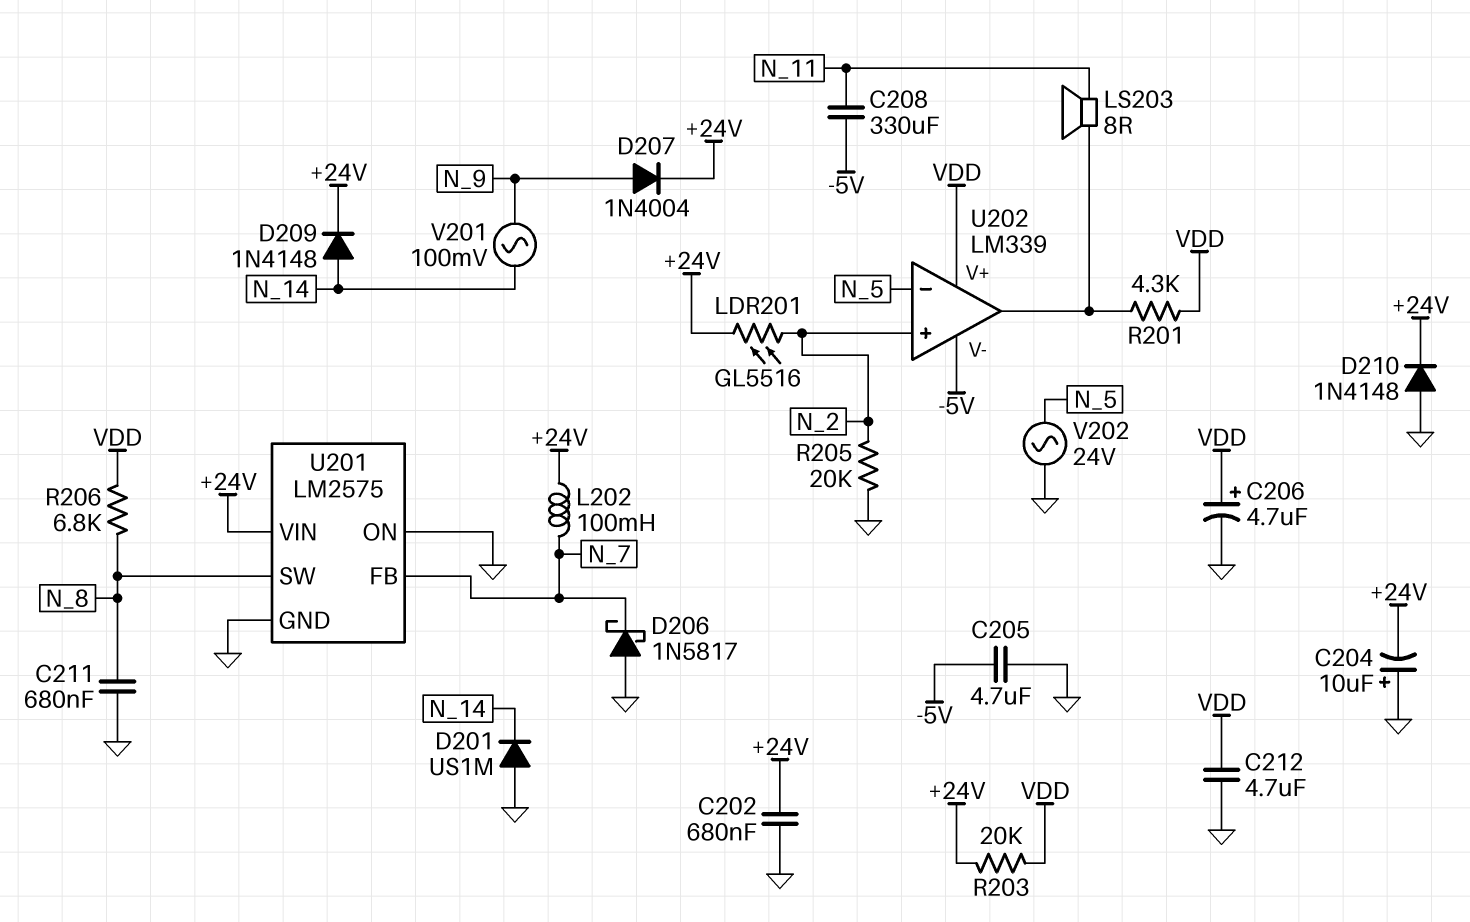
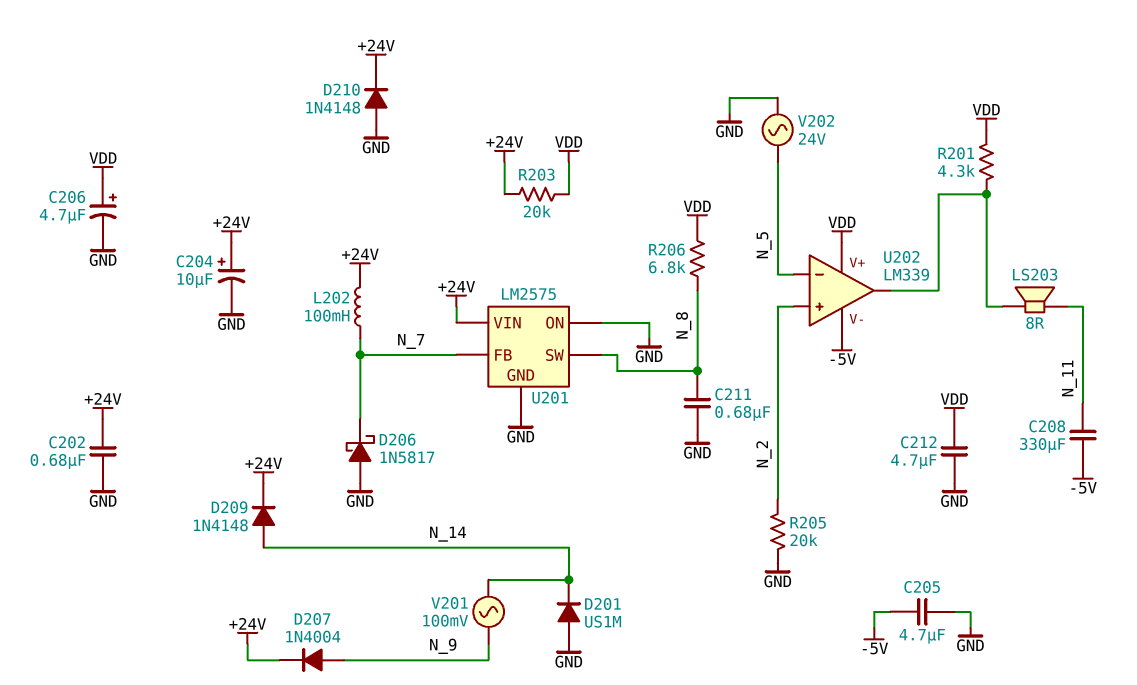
C204: 10uF (plus GND, minus +24V) -> 10uF (plus +24V, minus GND)
LDR201: GL5516 (+24V, N_2) -> none

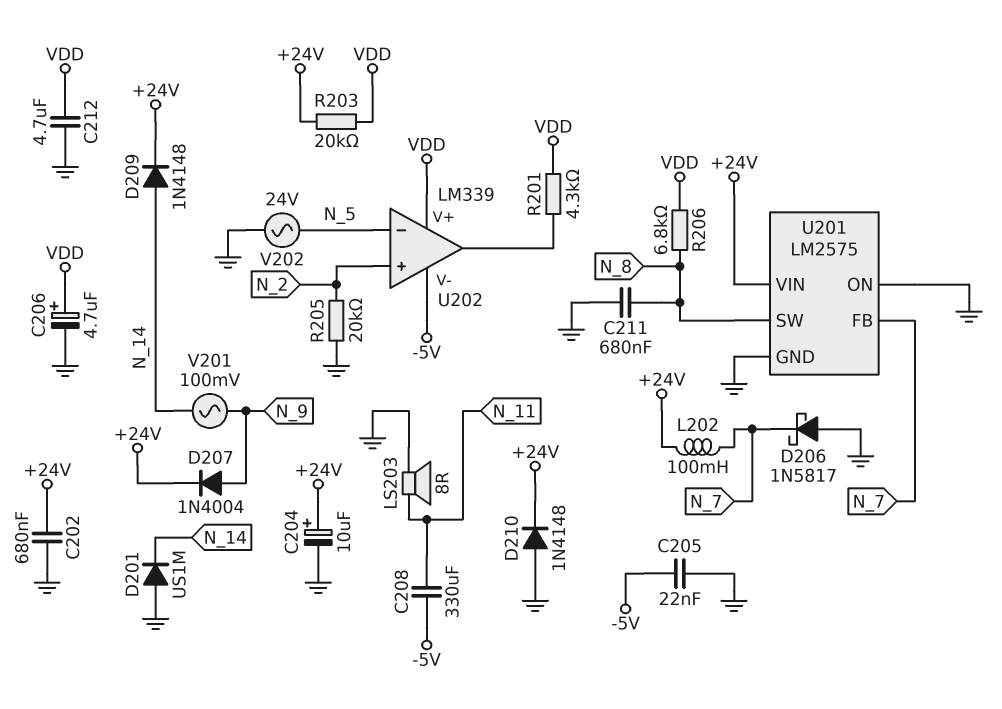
C205: 4.7uF (-5V, GND) -> 22nF (-5V, GND)
LS203: speaker 8R (N_11, U202/out) -> speaker 8R (GND, N_11)

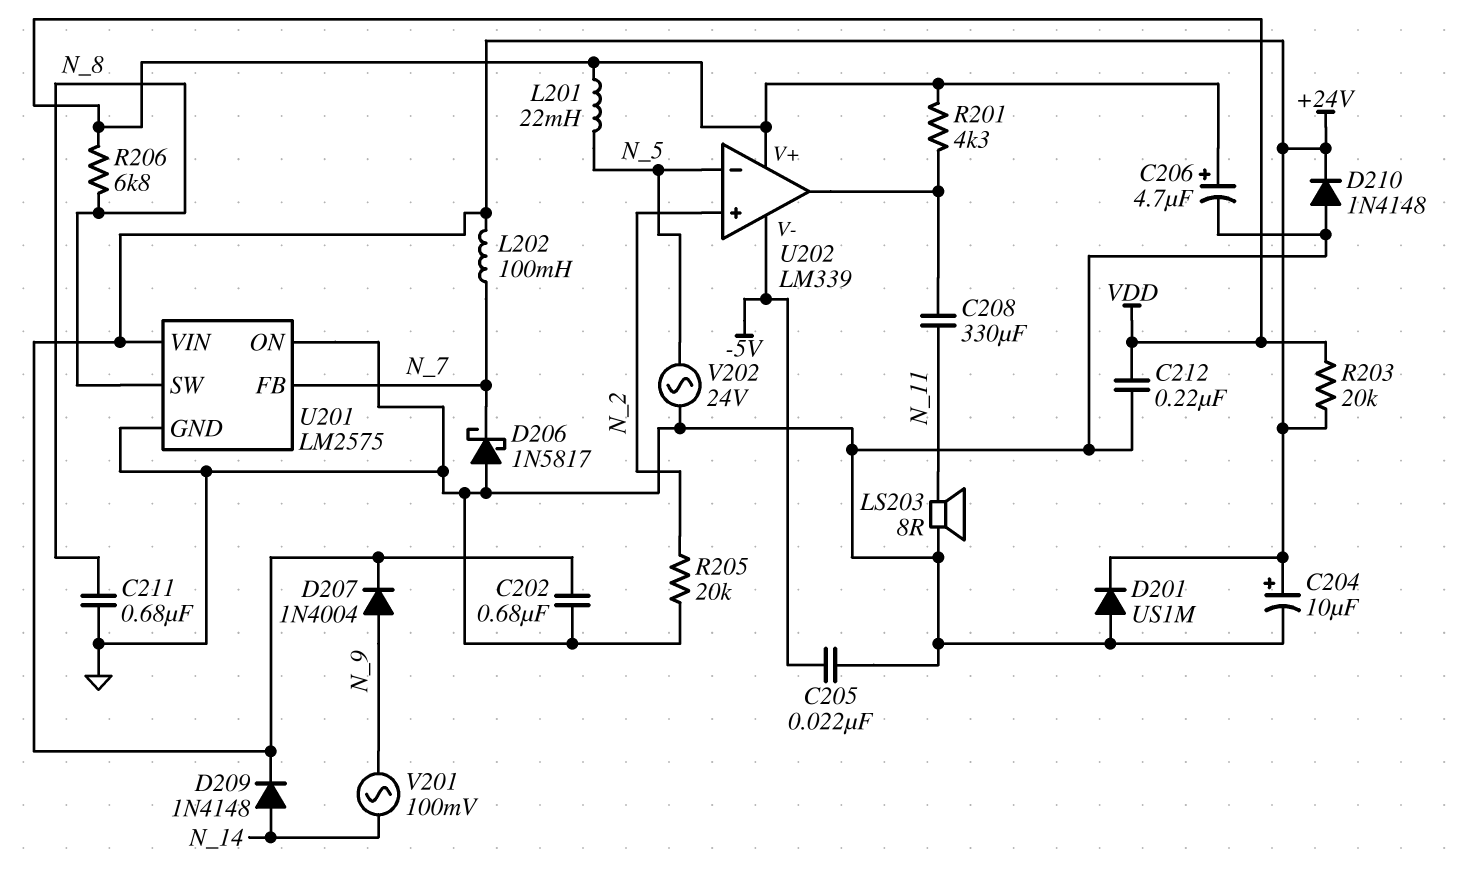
C208: 330uF (-5V, N_11) -> 330uF (N_11, U202/out)
C212: 4.7uF (GND, VDD) -> 220nF (GND, VDD)
D201: diode US1M (A GND, K N_14) -> diode US1M (A GND, K +24V)
L201: none -> 22mH (N_5, VDD)

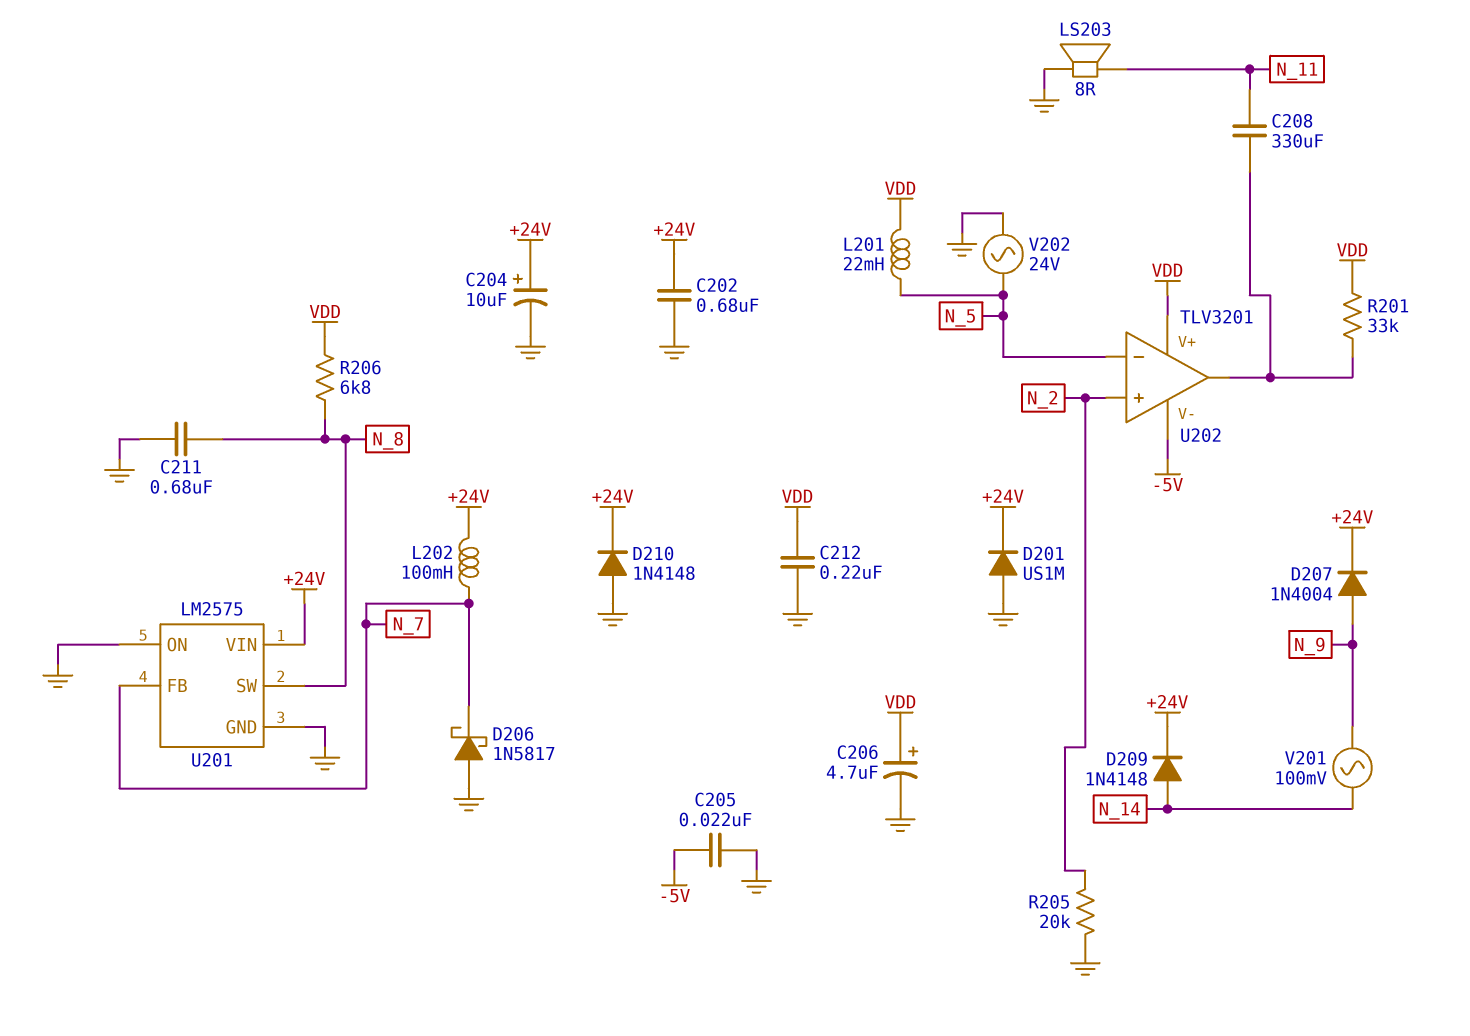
R201: 4.3k (U202/out, VDD) -> 33k (U202/out, VDD)
R203: 20k (+24V, VDD) -> none
U202: LM339 -> TLV3201

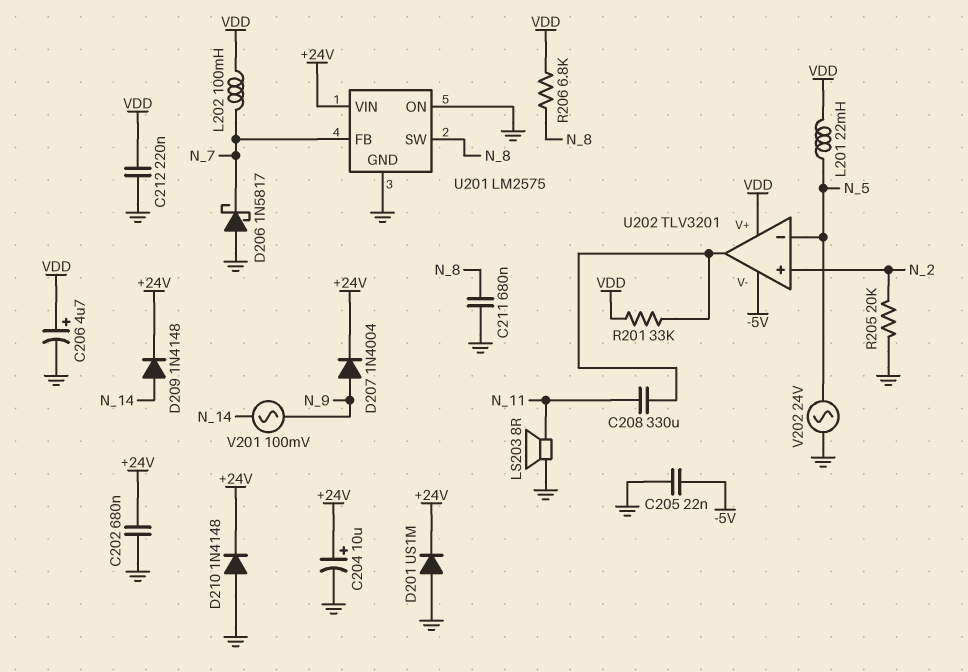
L202: 100mH (+24V, N_7) -> 100mH (N_7, VDD)

